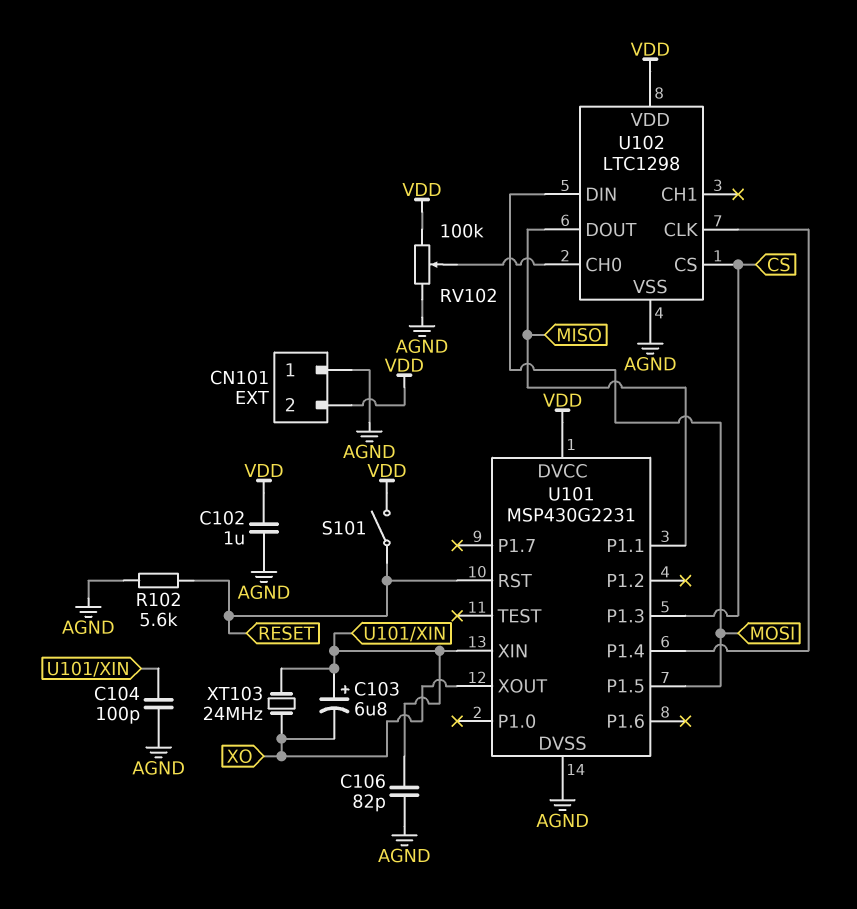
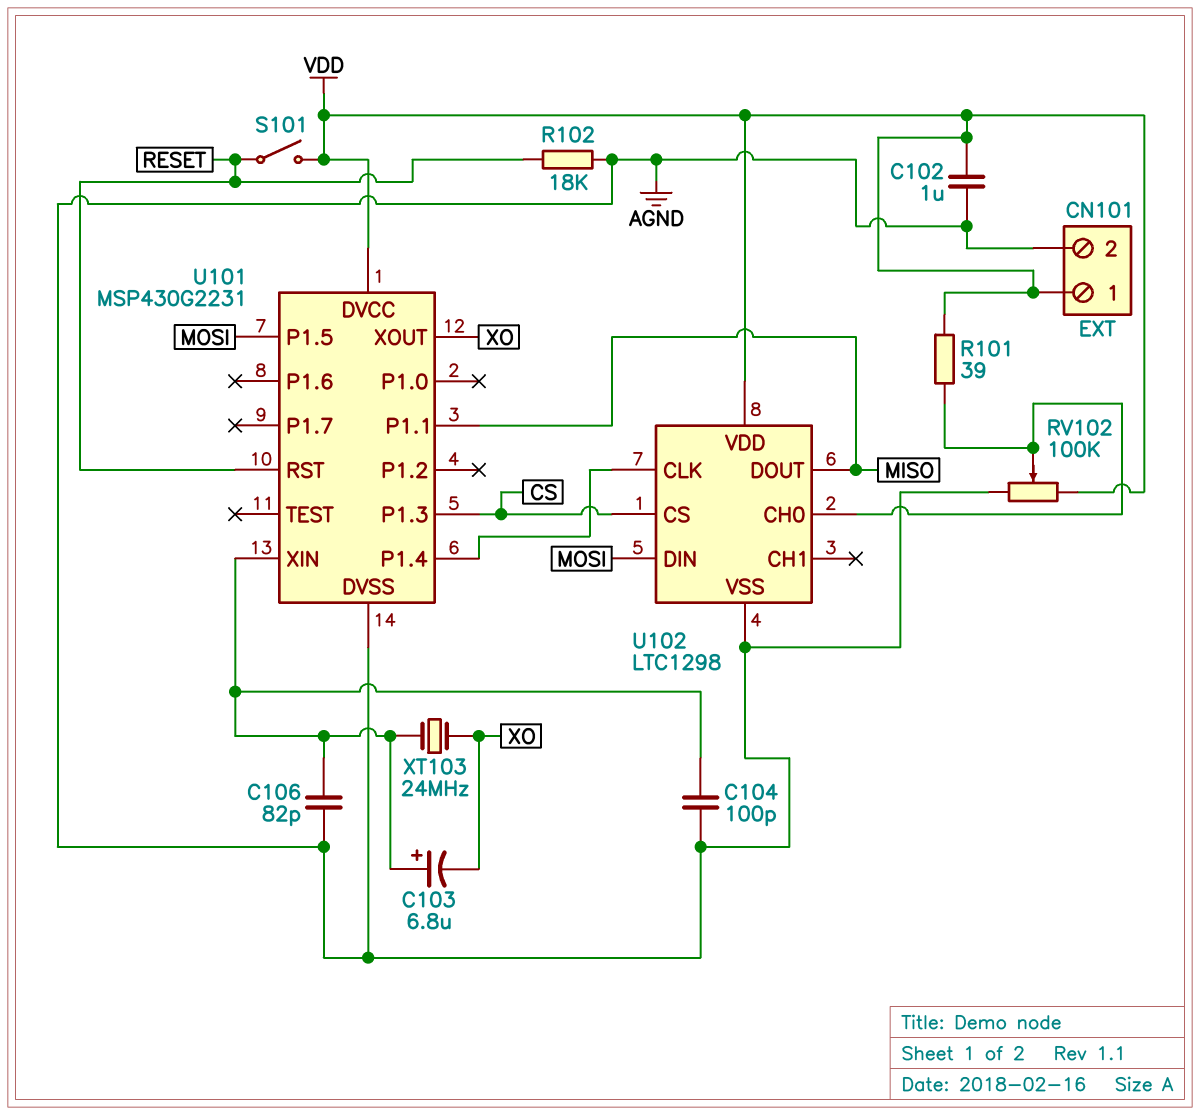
CN101 pin 1: AGND -> VDD
CN101 pin 2: VDD -> AGND
R101: none -> 39 (U102/CH0, VDD)
R102: 5.6k (AGND, RESET) -> 18k (AGND, RESET)

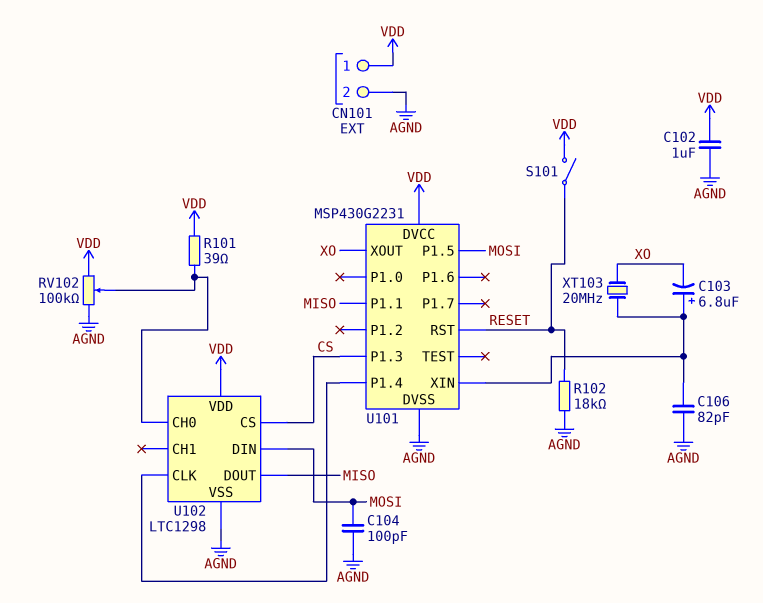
C104: 100pF (AGND, U101/XIN) -> 100pF (AGND, MOSI)
XT103: 24MHz (U101/XIN, XO) -> 20MHz (U101/XIN, XO)

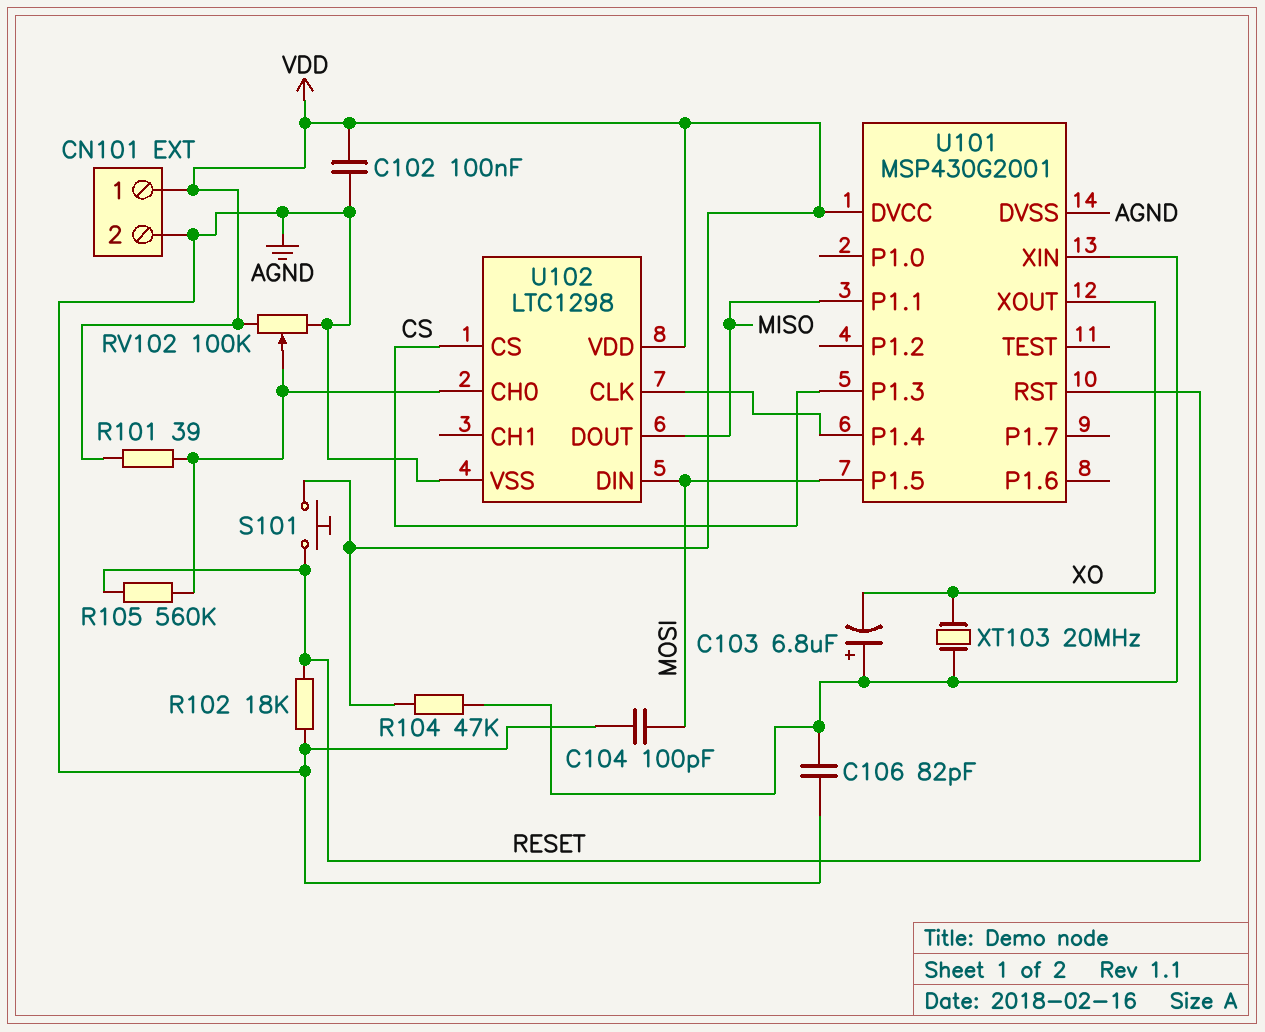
C102: 1uF (AGND, VDD) -> 100nF (AGND, VDD)
R104: none -> 47k (U101/XIN, VDD)
R105: none -> 560k (RESET, U102/CH0)
S101: switch (RESET, VDD) -> button (RESET, VDD)
U101: MSP430G2231 -> MSP430G2001

